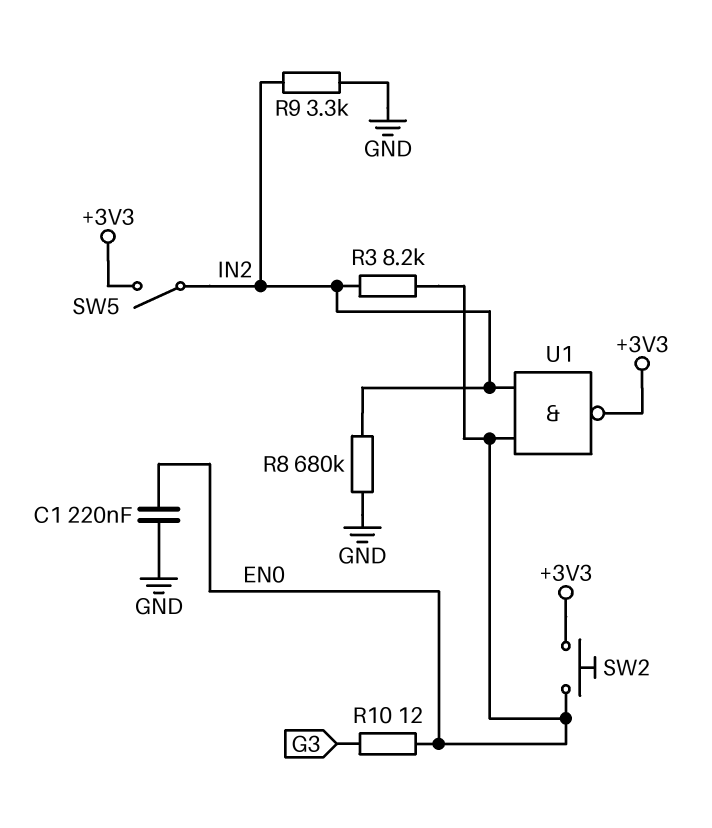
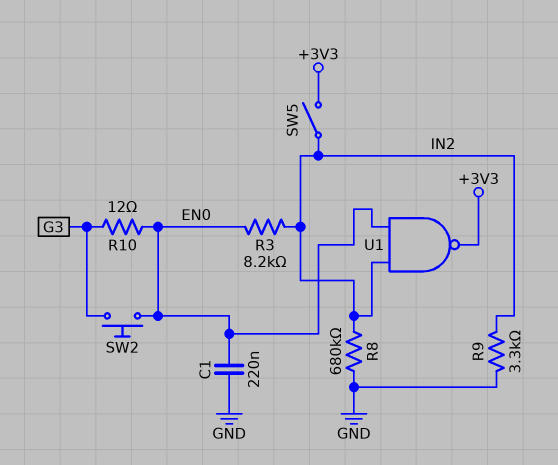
SW2: button (+3V3, EN0) -> button (EN0, G3)

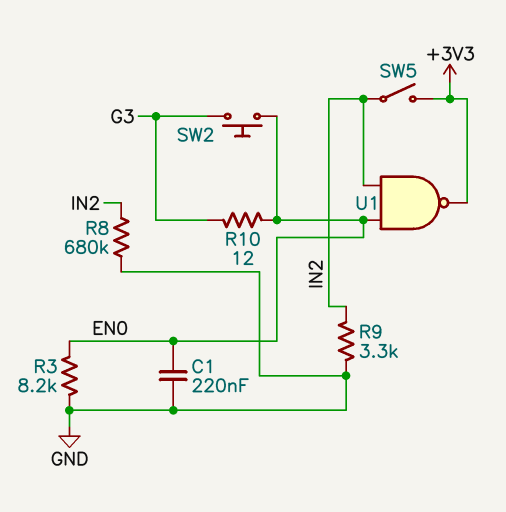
R3: 8.2k (EN0, IN2) -> 8.2k (EN0, GND)

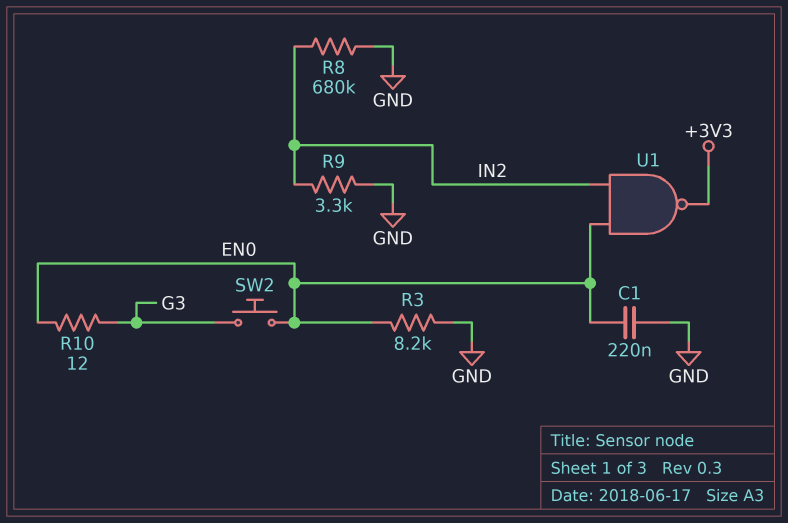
SW5: switch (+3V3, IN2) -> none

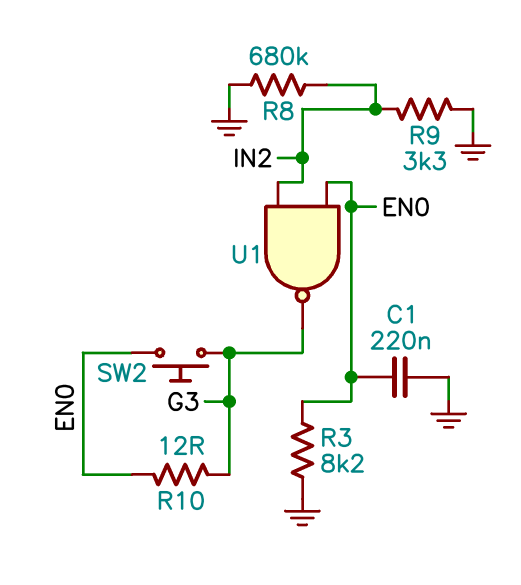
U1: NAND (in EN0, in IN2, out +3V3) -> NAND (in EN0, in IN2, out G3)

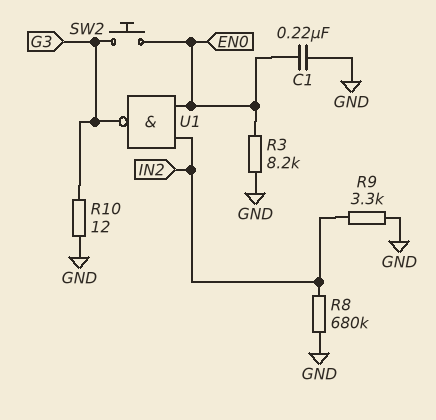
R10: 12 (EN0, G3) -> 12 (G3, GND)

